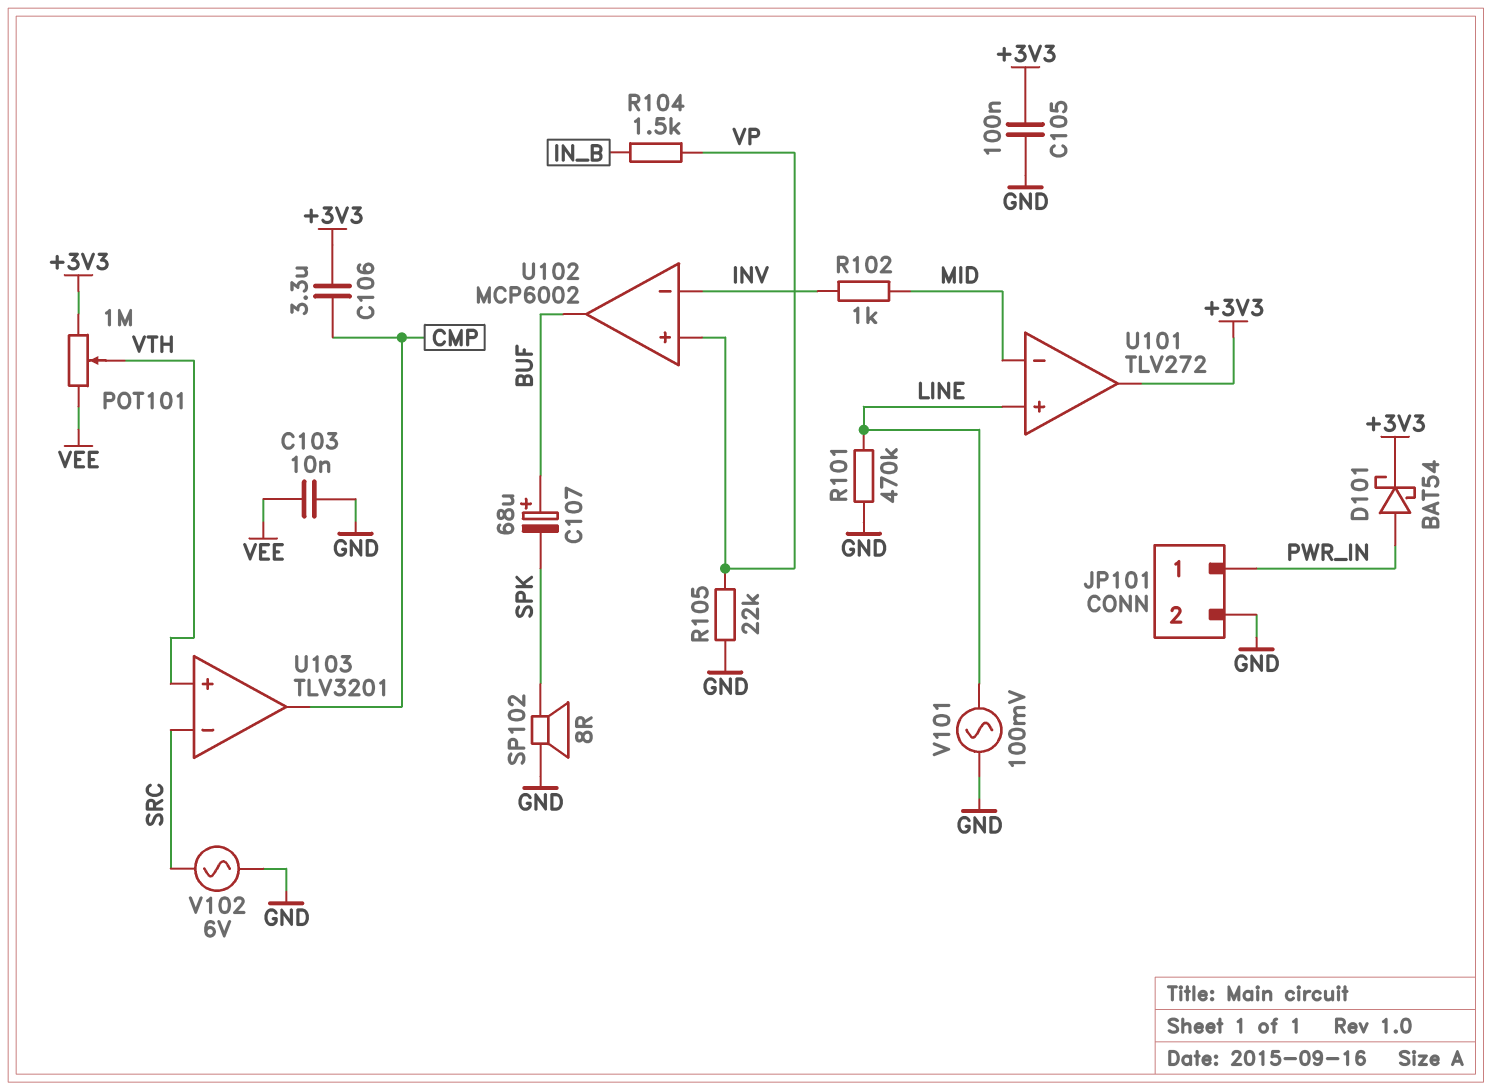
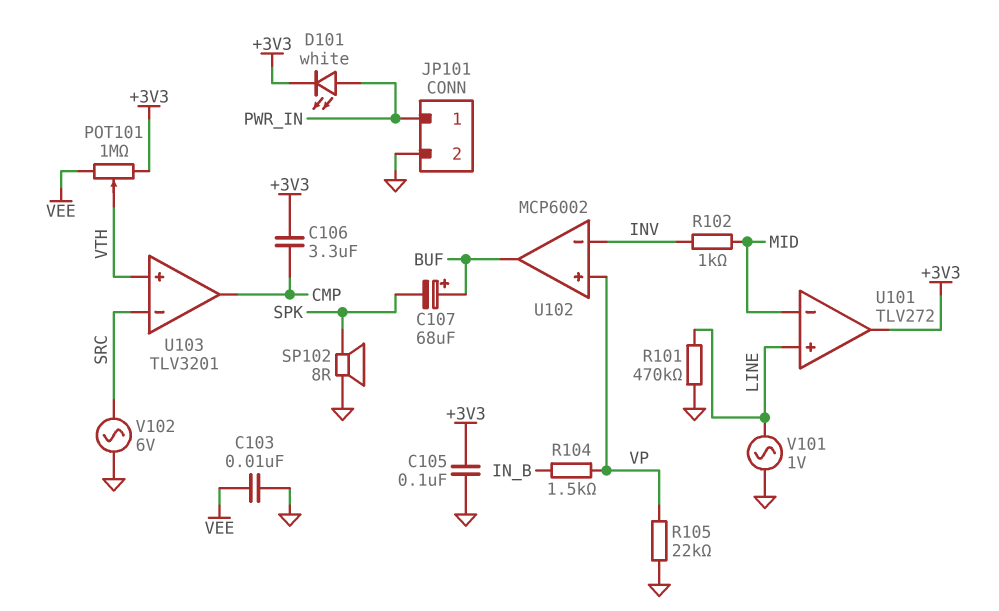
D101: schottky BAT54 (A PWR_IN, K +3V3) -> LED white (A PWR_IN, K +3V3)
V101: AC 100mV (GND, LINE) -> AC 1V (GND, LINE)

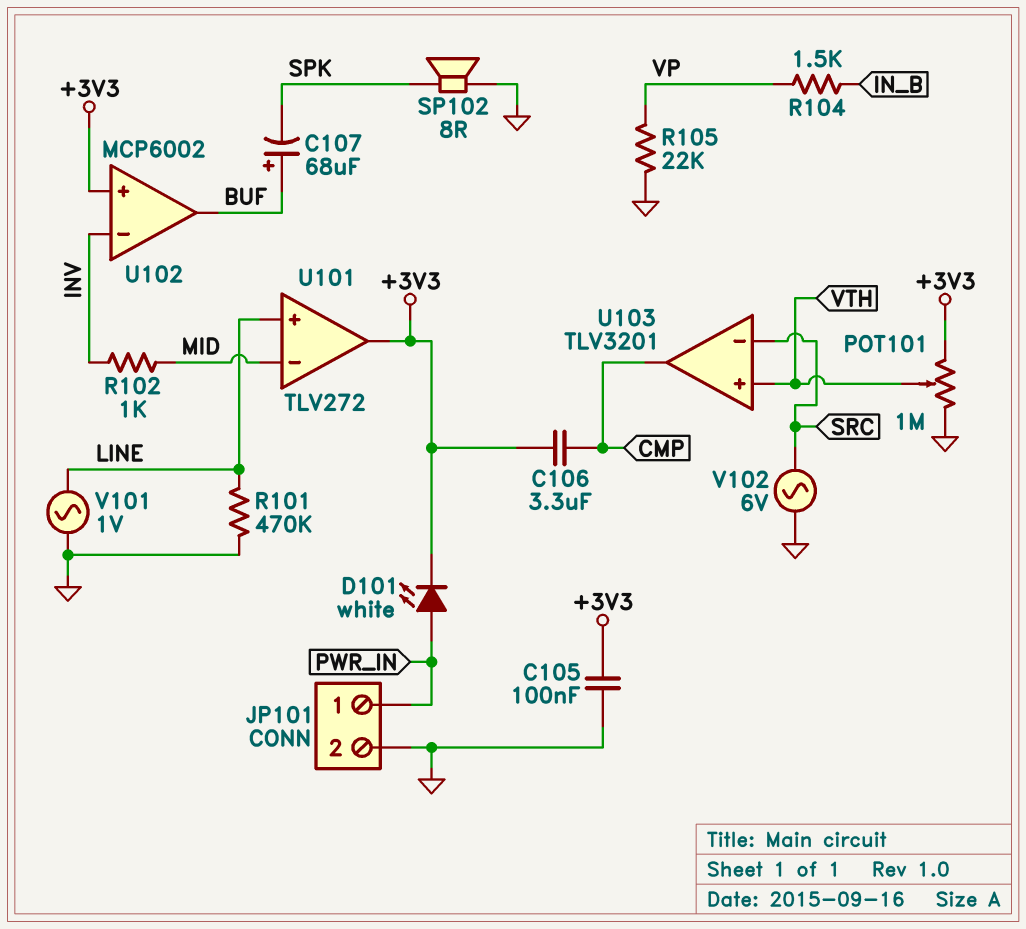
C103: 10nF (GND, VEE) -> none
POT101: 1M (+3V3, VEE, wiper VTH) -> 1M (+3V3, GND, wiper VTH)
U102 pin in+: VP -> +3V3

